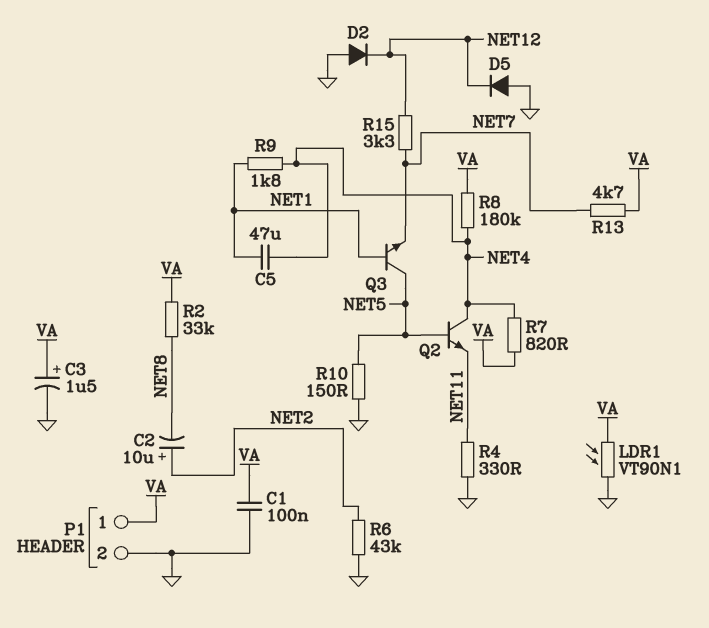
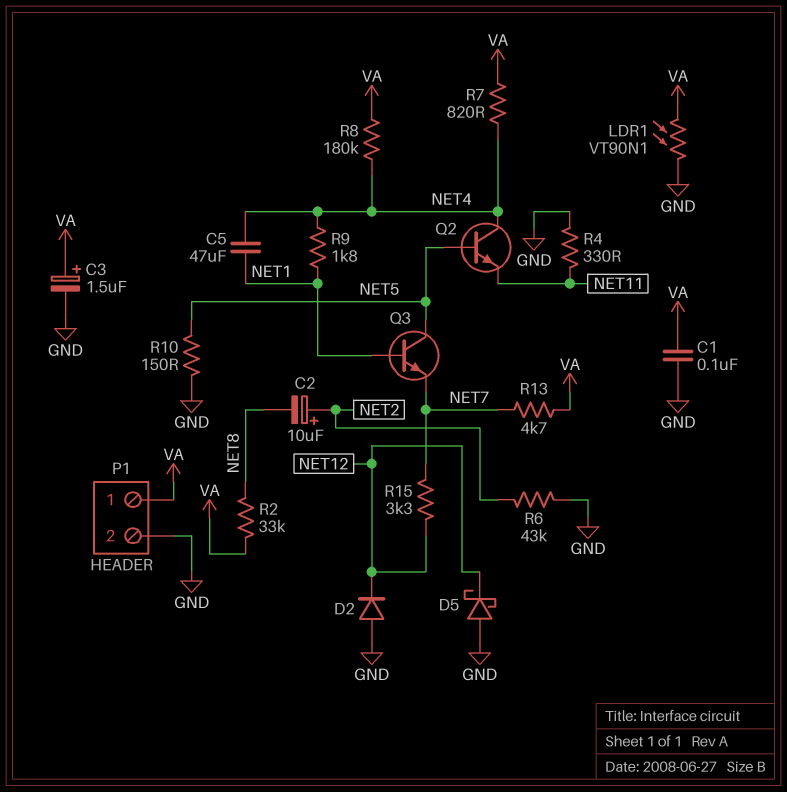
D5: diode (A GND, K NET12) -> schottky (A GND, K NET12)

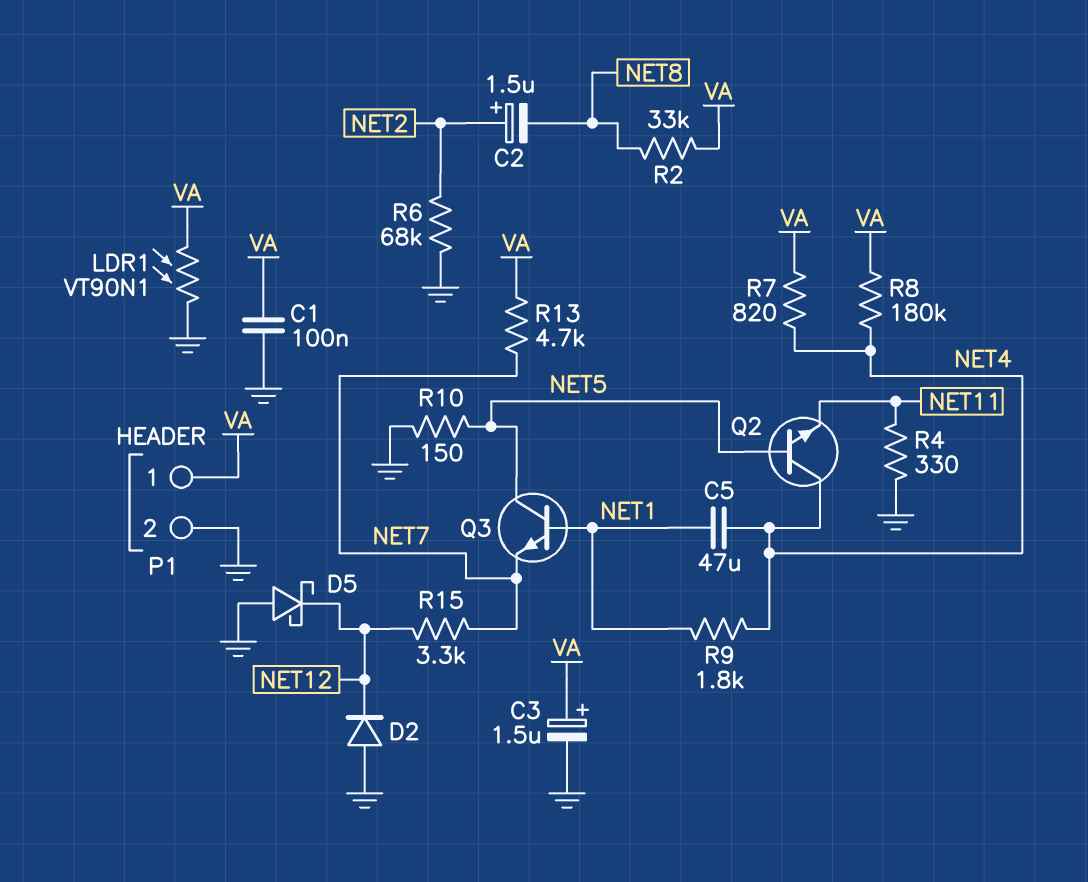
C2: 10uF (plus NET2, minus NET8) -> 1.5uF (plus NET2, minus NET8)
R6: 43k (GND, NET2) -> 68k (GND, NET2)

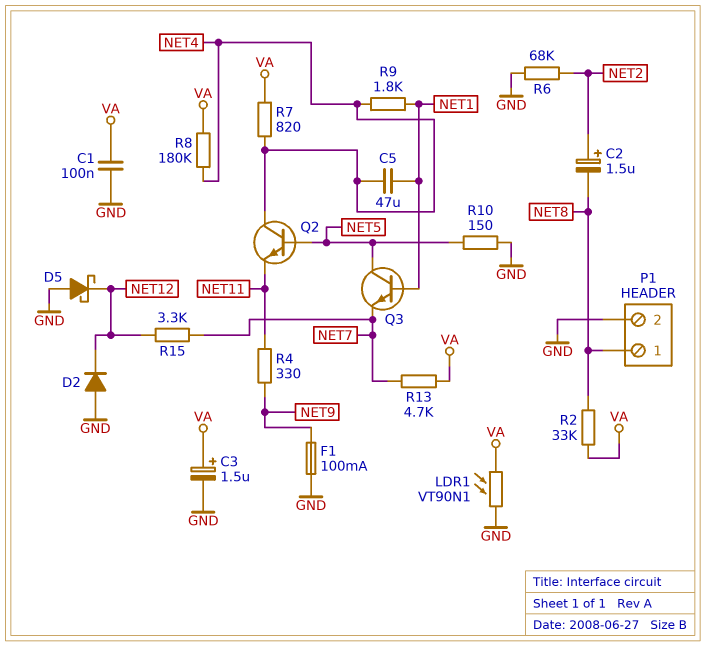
F1: none -> 100mA (GND, NET9)
P1 pin 1: VA -> NET8
R4: 330 (GND, NET11) -> 330 (NET9, NET11)

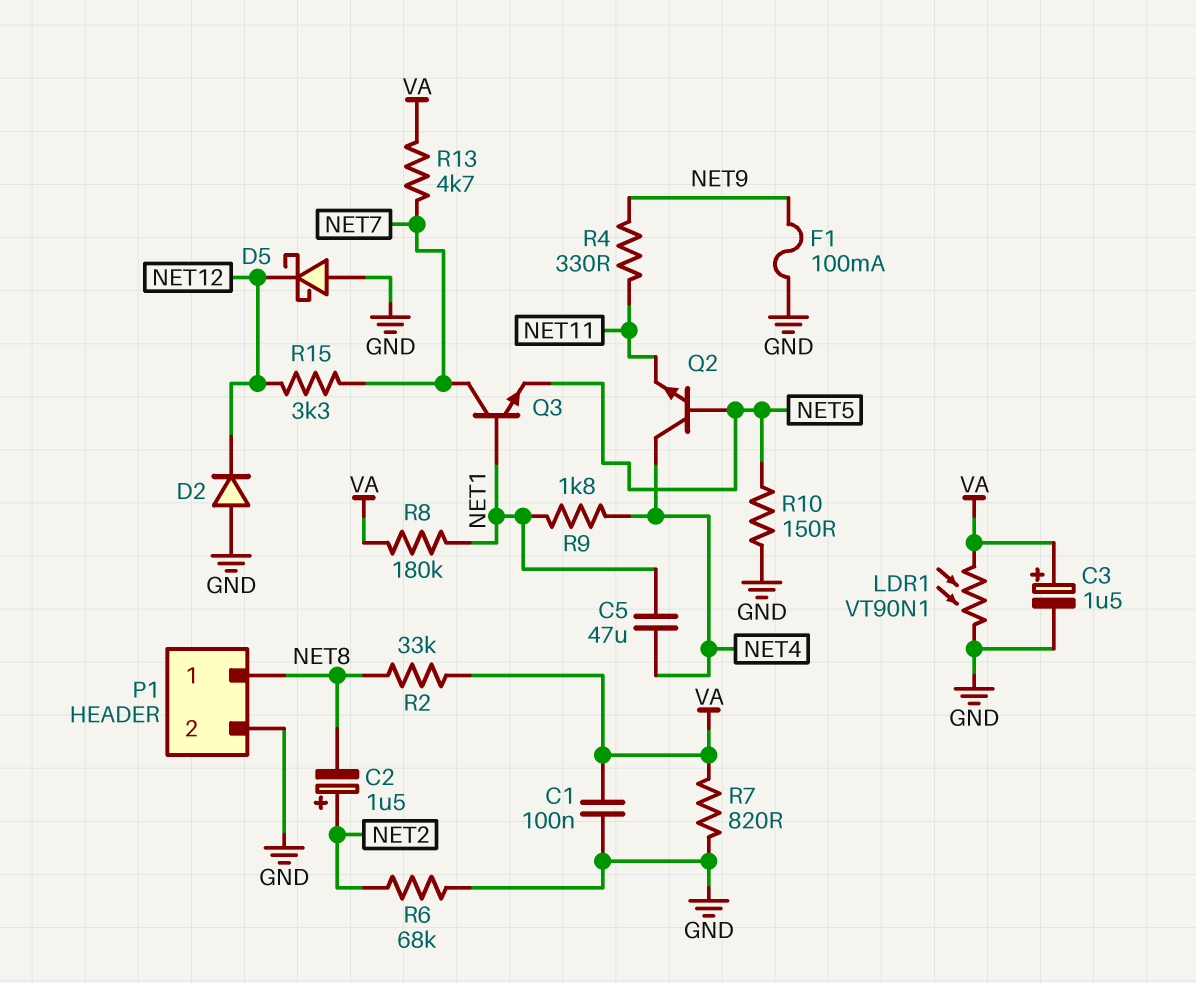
Q3: NPN (B NET1, C NET5, E NET7) -> NPN (B NET1, C NET7, E NET5)
R7: 820 (NET4, VA) -> 820 (GND, VA)
R8: 180k (NET4, VA) -> 180k (NET1, VA)

